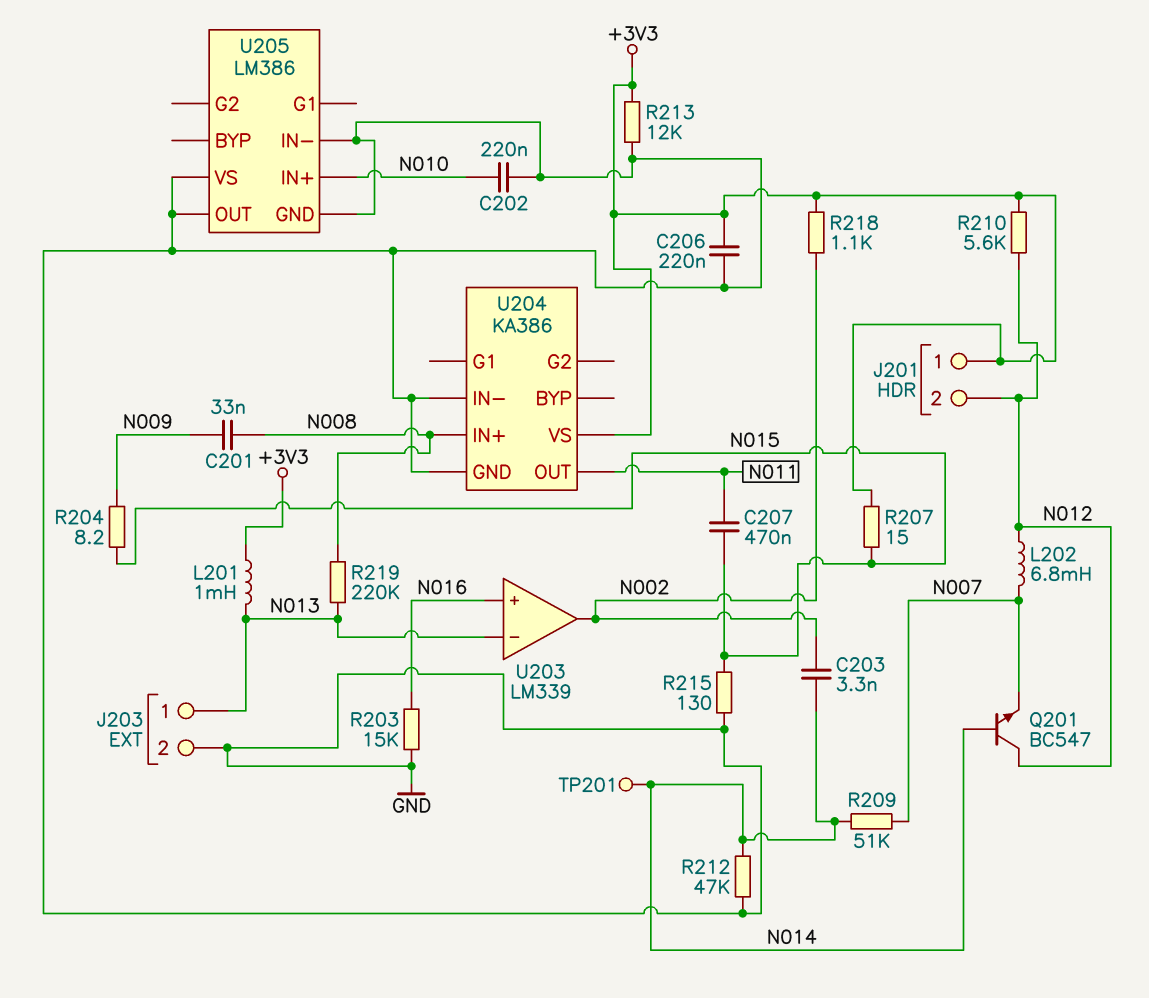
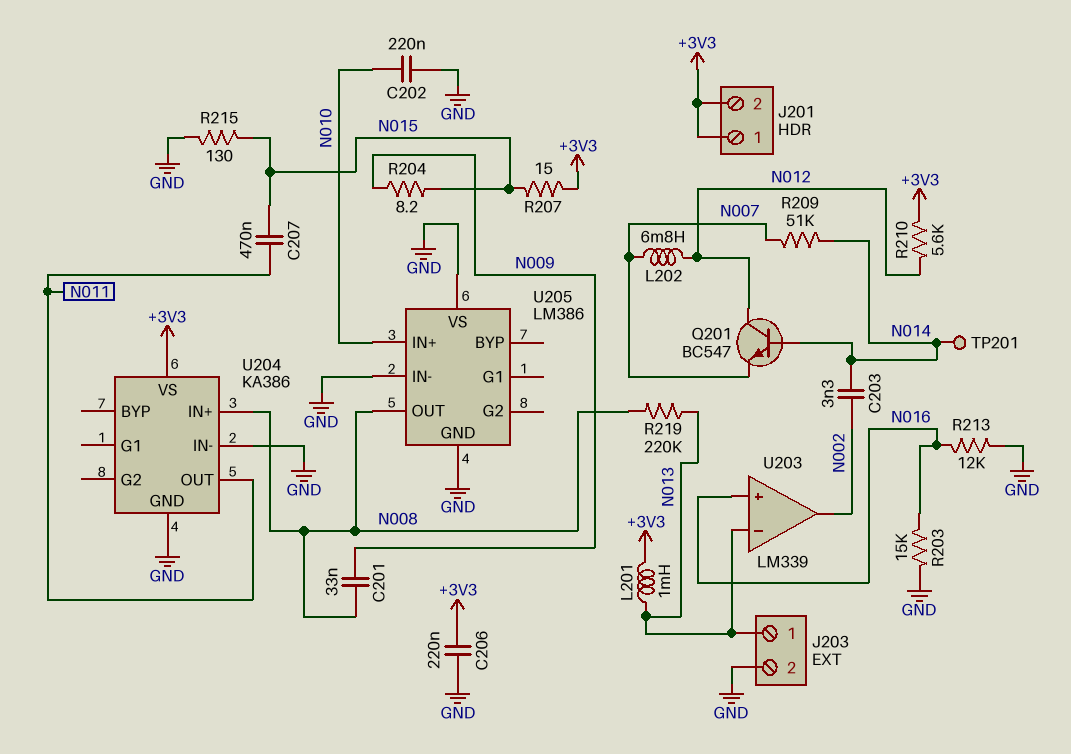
J201 pin 2: N012 -> +3V3
R212: 47k (GND, N014) -> none
R213: 12k (+3V3, GND) -> 12k (GND, N016)
R218: 1.1k (+3V3, N002) -> none
U205 pin OUT: GND -> N008

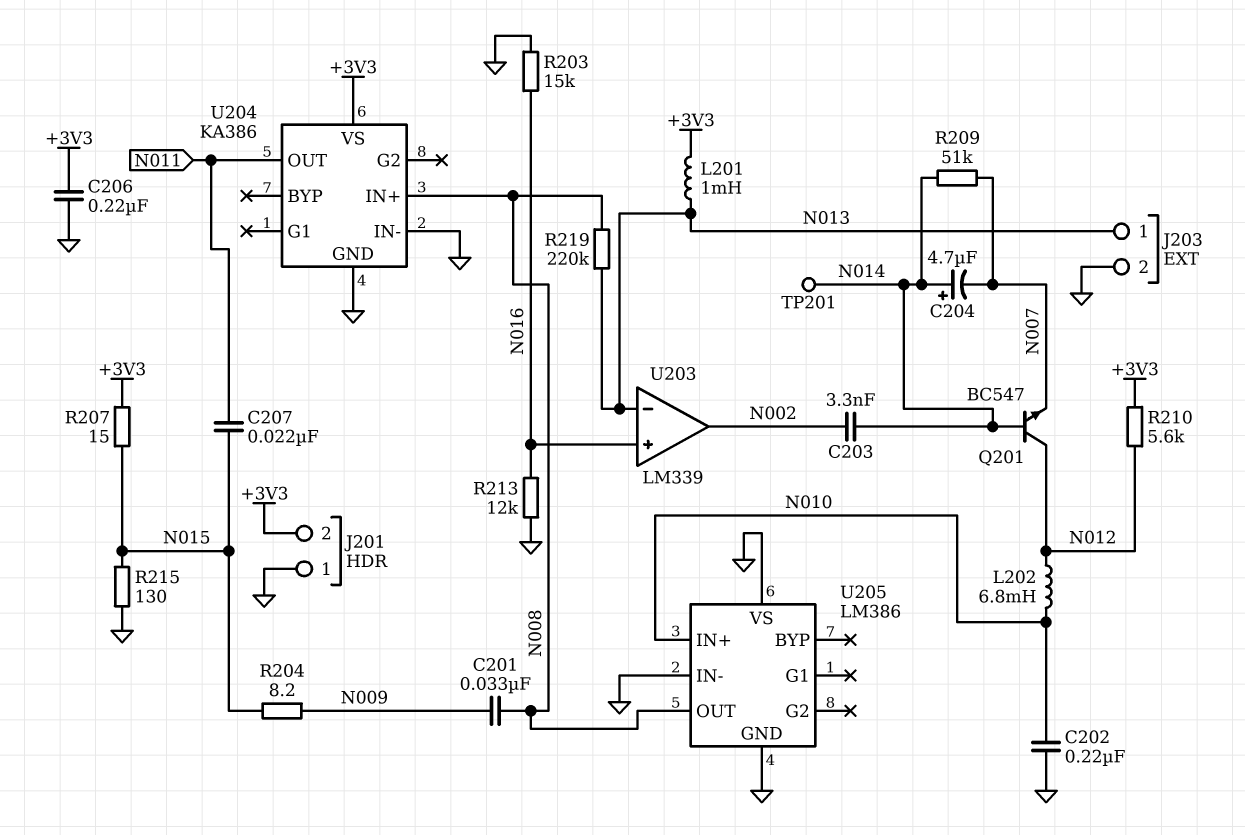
C204: none -> 4.7uF (plus N014, minus N007)
C207: 470nF (N011, N015) -> 22nF (N011, N015)
J201 pin 1: +3V3 -> GND
L202: 6.8mH (N007, N012) -> 6.8mH (N010, N012)

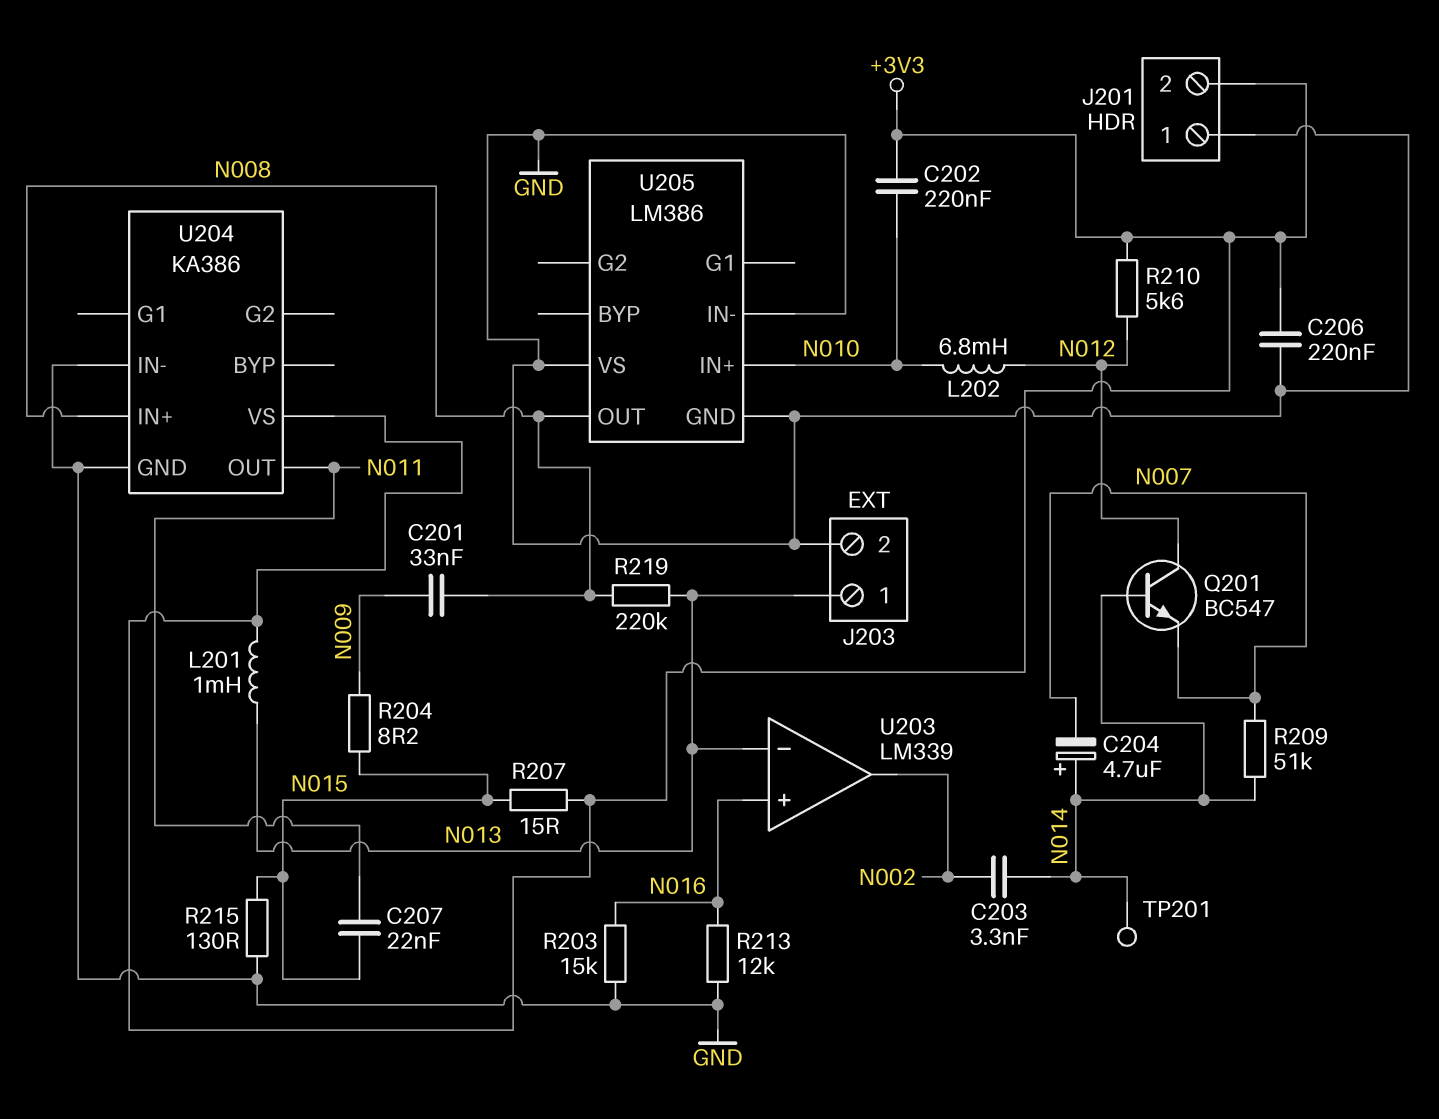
C202: 220nF (GND, N010) -> 220nF (+3V3, N010)

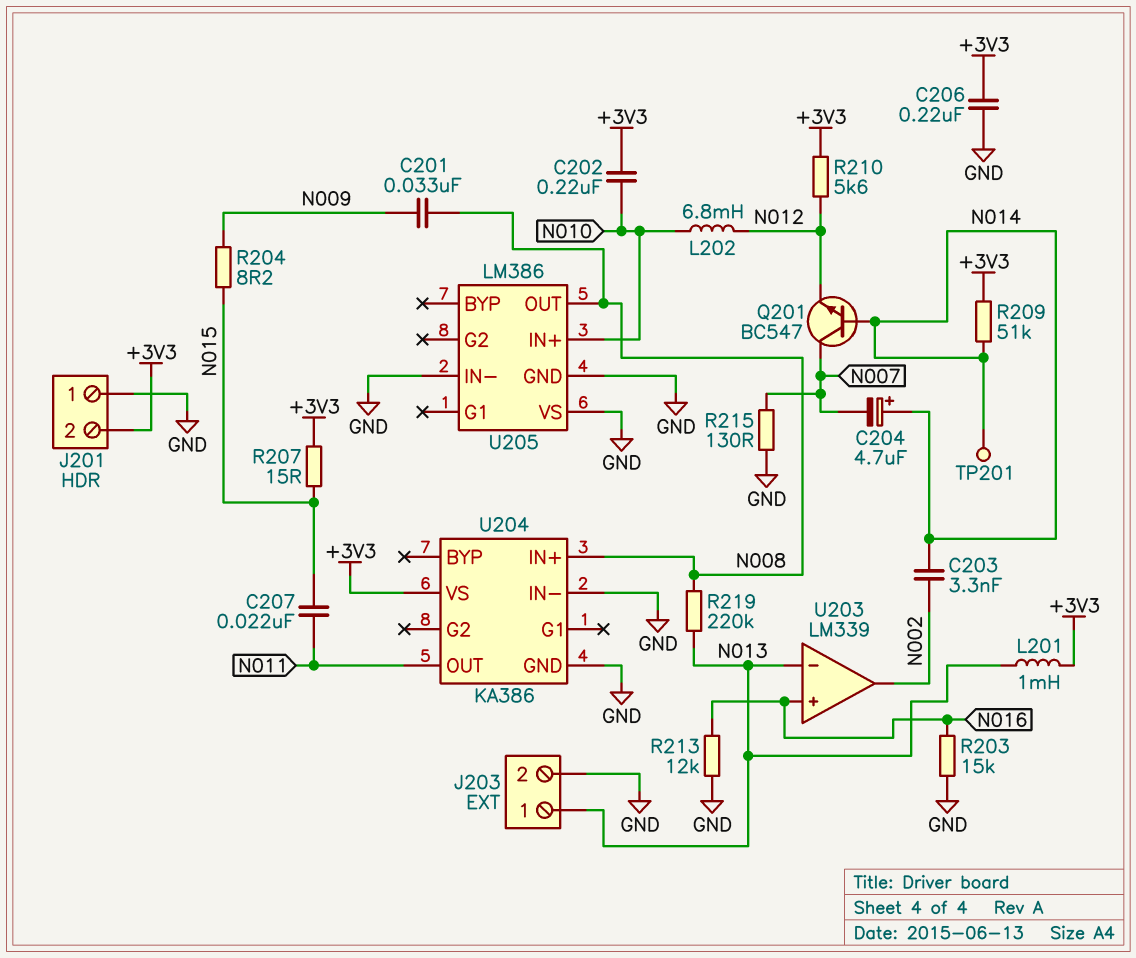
Q201: NPN BC547 (B N014, C N012, E N007) -> NPN BC547 (B N014, C N007, E N012)
R209: 51k (N007, N014) -> 51k (+3V3, N014)
R215: 130 (GND, N015) -> 130 (GND, N007)

